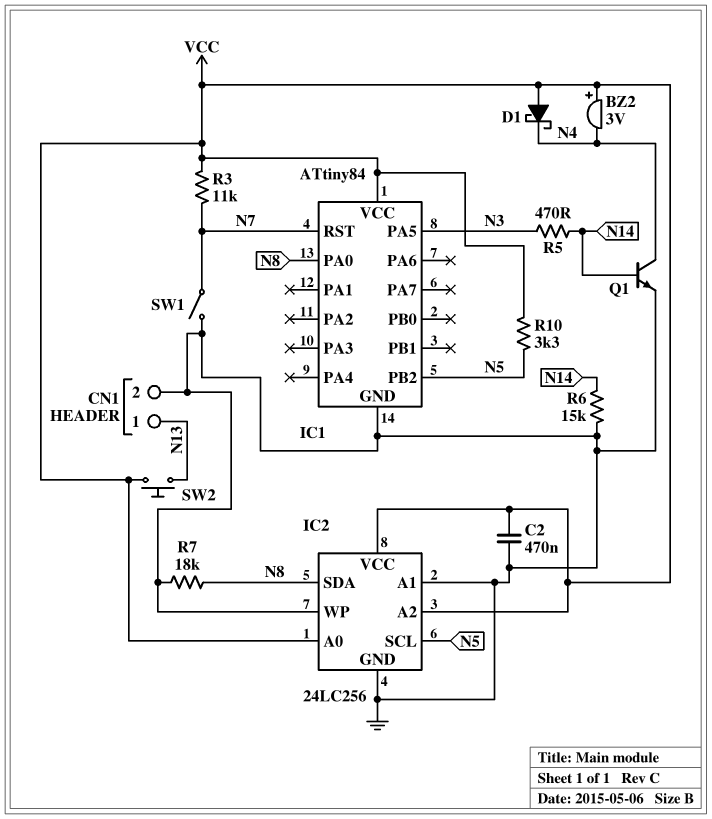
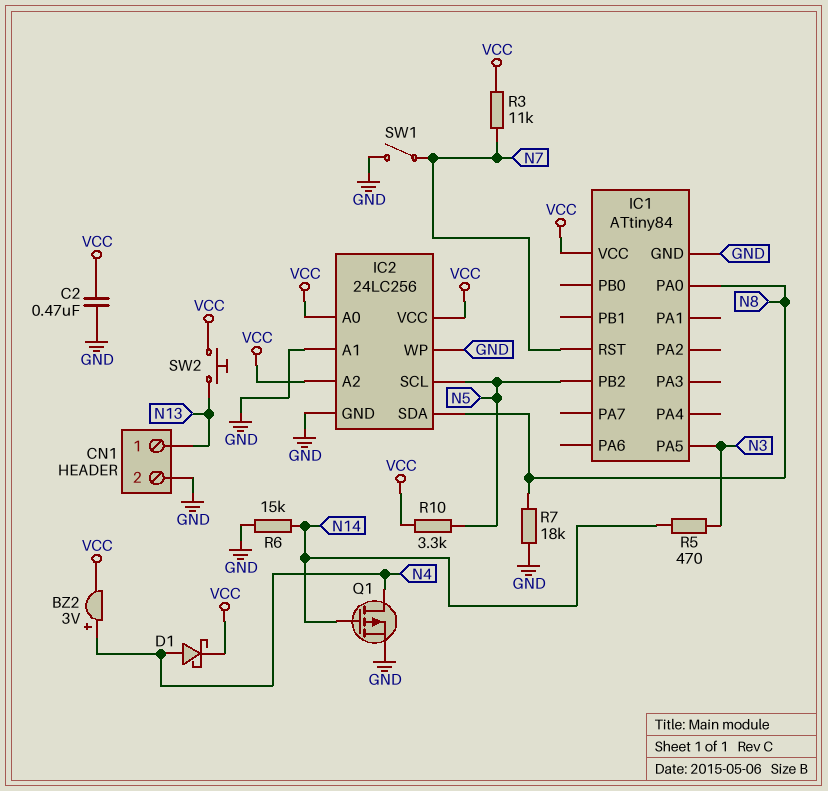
BZ2: buzzer 3V (plus VCC, minus N4) -> buzzer 3V (plus N4, minus VCC)
D1: schottky (A VCC, K N4) -> schottky (A N4, K VCC)
Q1: NPN (B N14, C N4, E GND) -> PMOS (G N14, D N4, S GND)

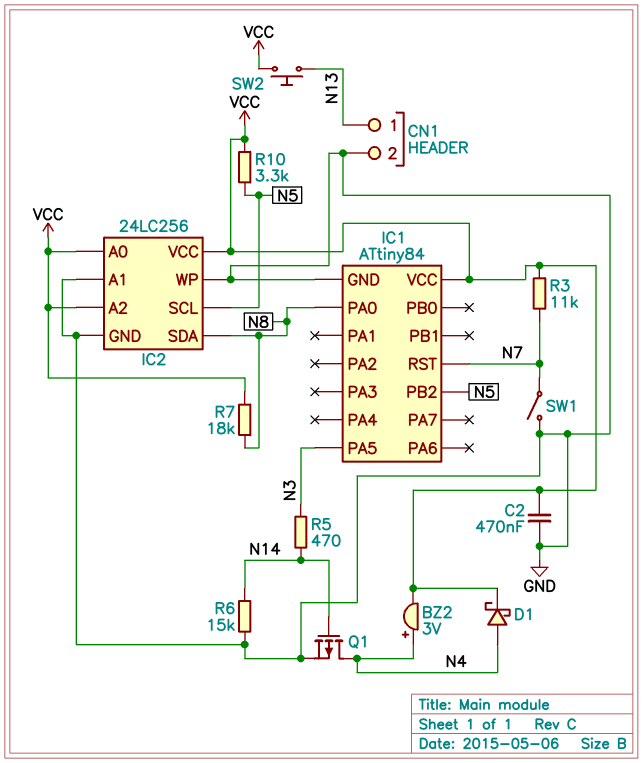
R7: 18k (GND, N8) -> 18k (N8, VCC)

